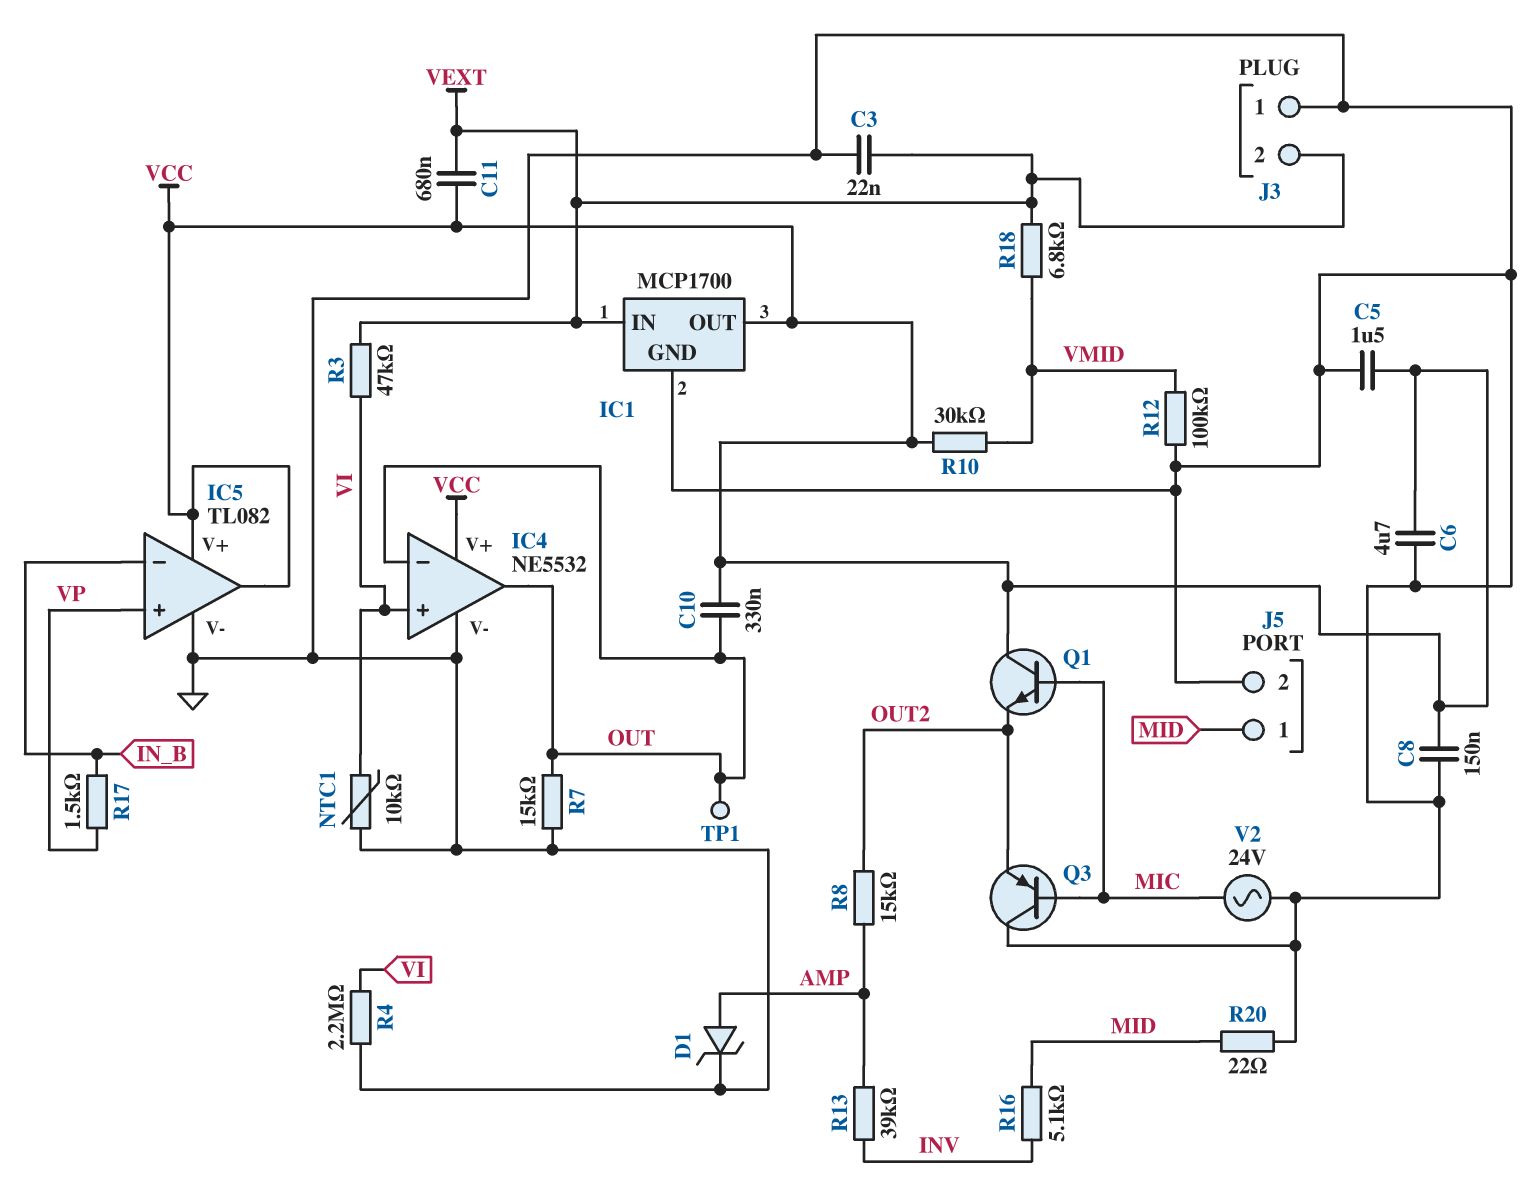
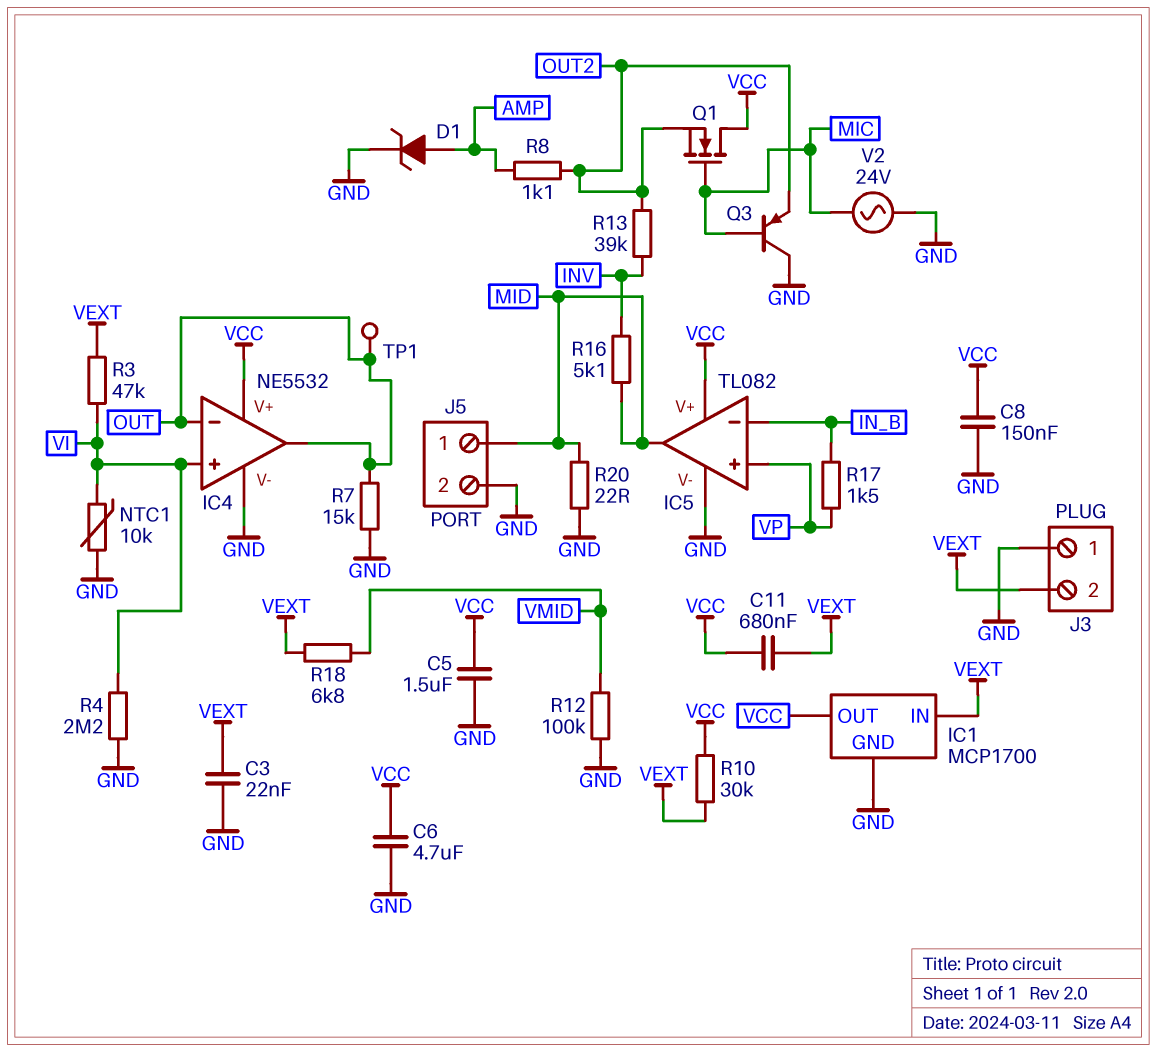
C10: 330nF (OUT, VCC) -> none
IC5 pin out: VCC -> MID
Q1: NPN (B MIC, C VCC, E OUT2) -> NMOS (G MIC, D VCC, S OUT2)
R8: 15k (AMP, OUT2) -> 1.1k (AMP, OUT2)
R10: 30k (VCC, VMID) -> 30k (VCC, VEXT)
R13: 39k (AMP, INV) -> 39k (INV, OUT2)

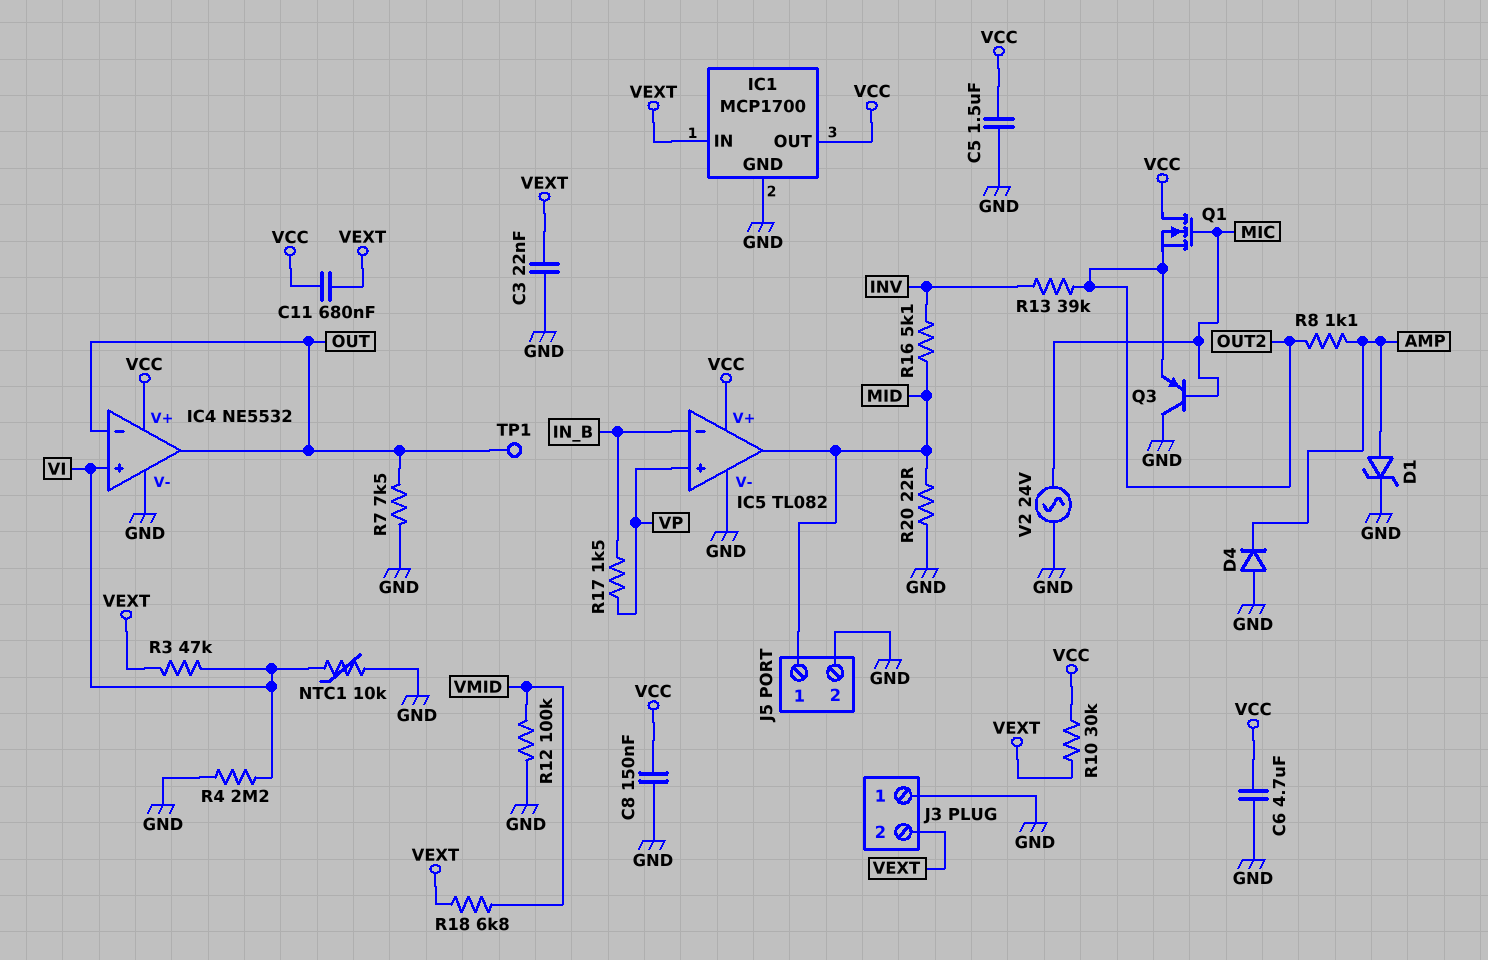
D4: none -> diode (A GND, K AMP)
R7: 15k (GND, OUT) -> 7.5k (GND, OUT)

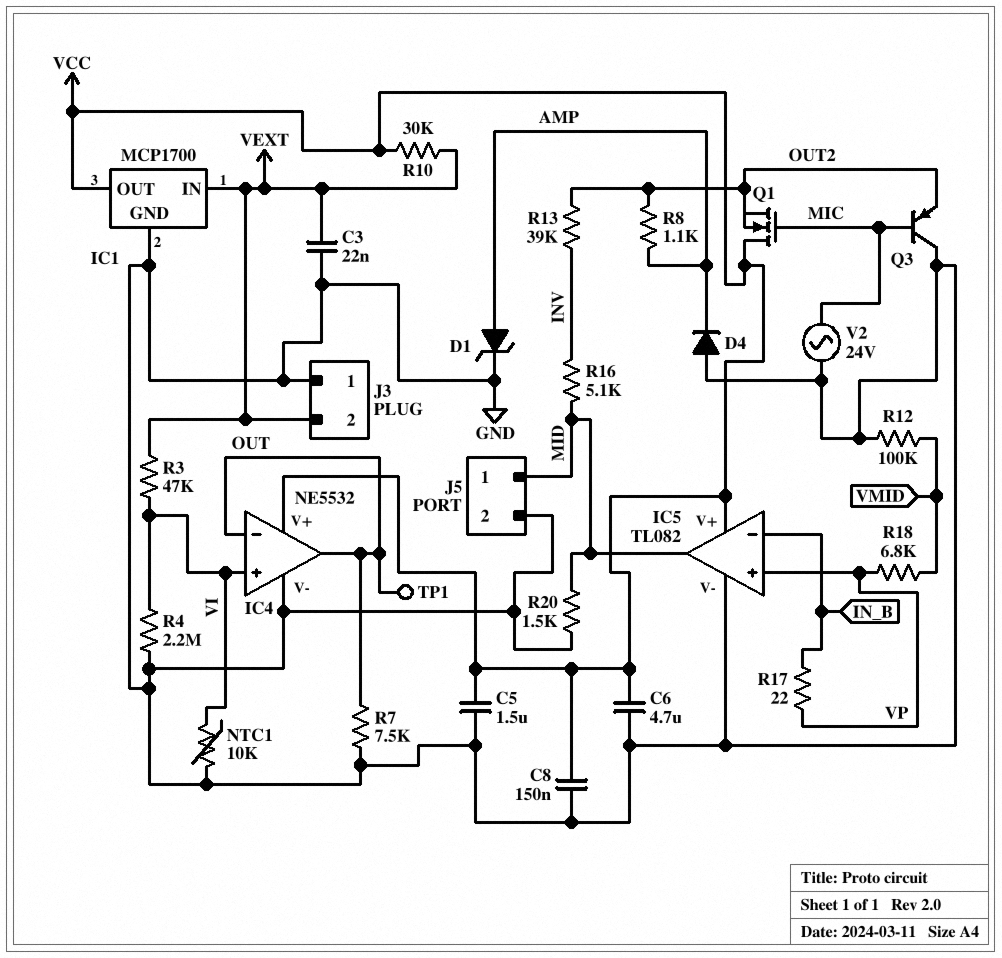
C11: 680nF (VCC, VEXT) -> none
R17: 1.5k (IN_B, VP) -> 22 (IN_B, VP)
R18: 6.8k (VEXT, VMID) -> 6.8k (VMID, VP)
R20: 22 (GND, MID) -> 1.5k (GND, MID)

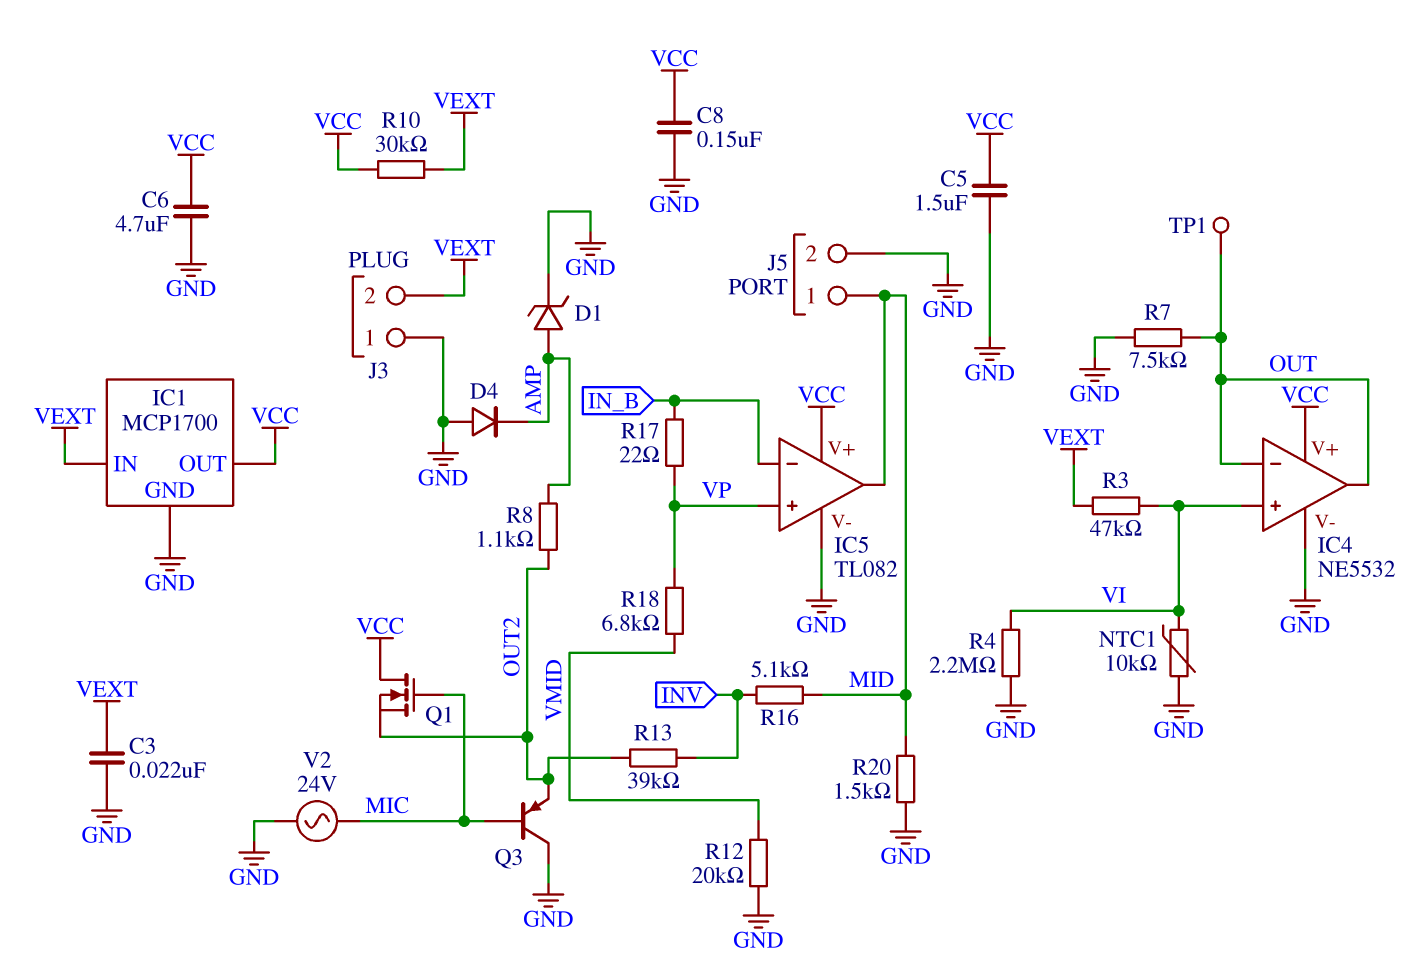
R12: 100k (GND, VMID) -> 20k (GND, VMID)

